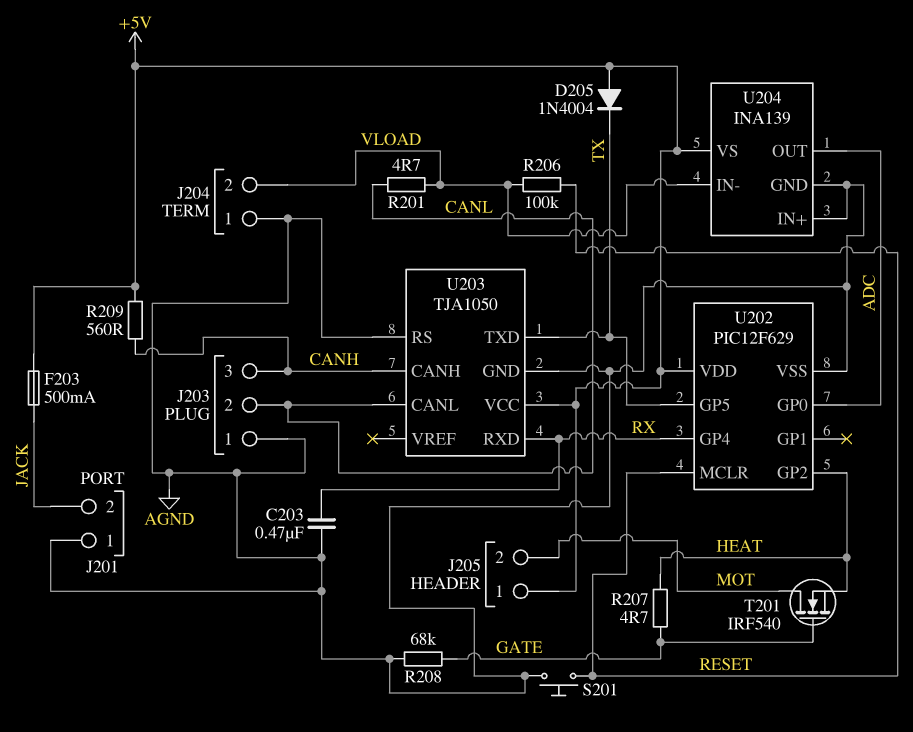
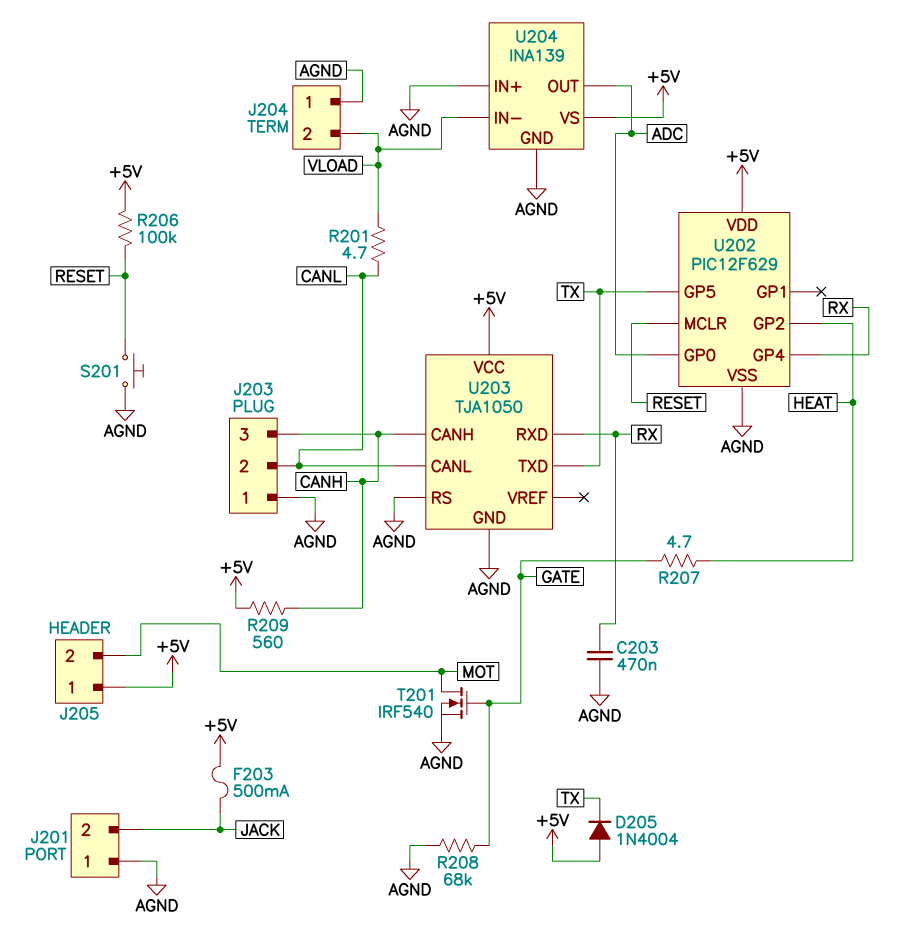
R206: 100k (RESET, VLOAD) -> 100k (+5V, RESET)
T201: NMOS IRF540 (G GATE, D MOT, S HEAT) -> NMOS IRF540 (G GATE, D MOT, S AGND)

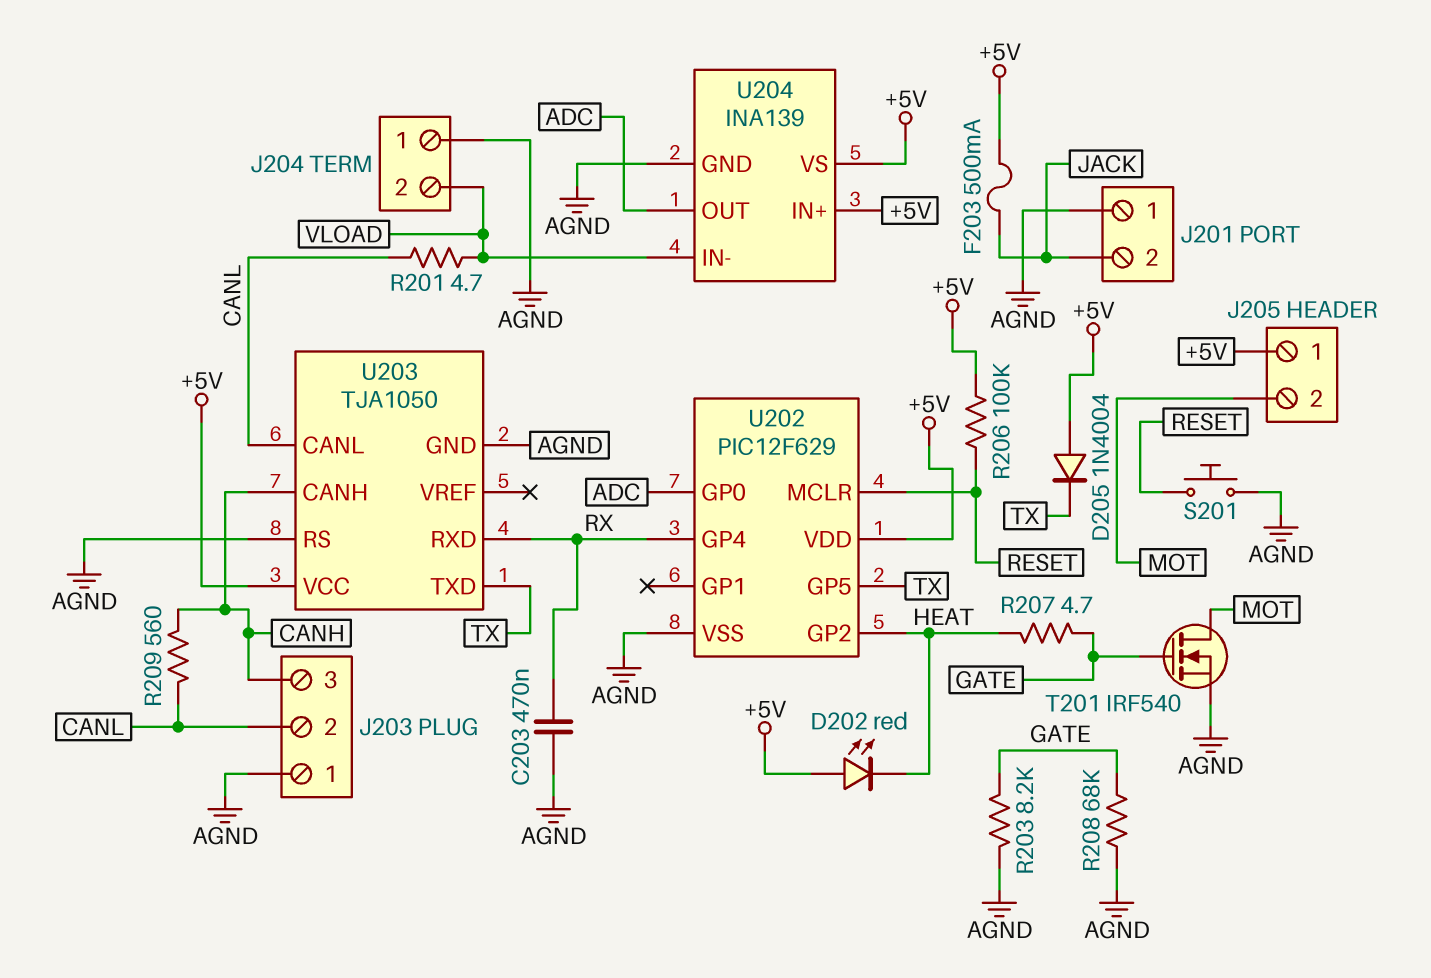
D202: none -> LED red (A +5V, K HEAT)
R203: none -> 8.2k (AGND, GATE)
R209: 560 (+5V, CANH) -> 560 (CANH, CANL)
U204 pin IN+: AGND -> +5V

